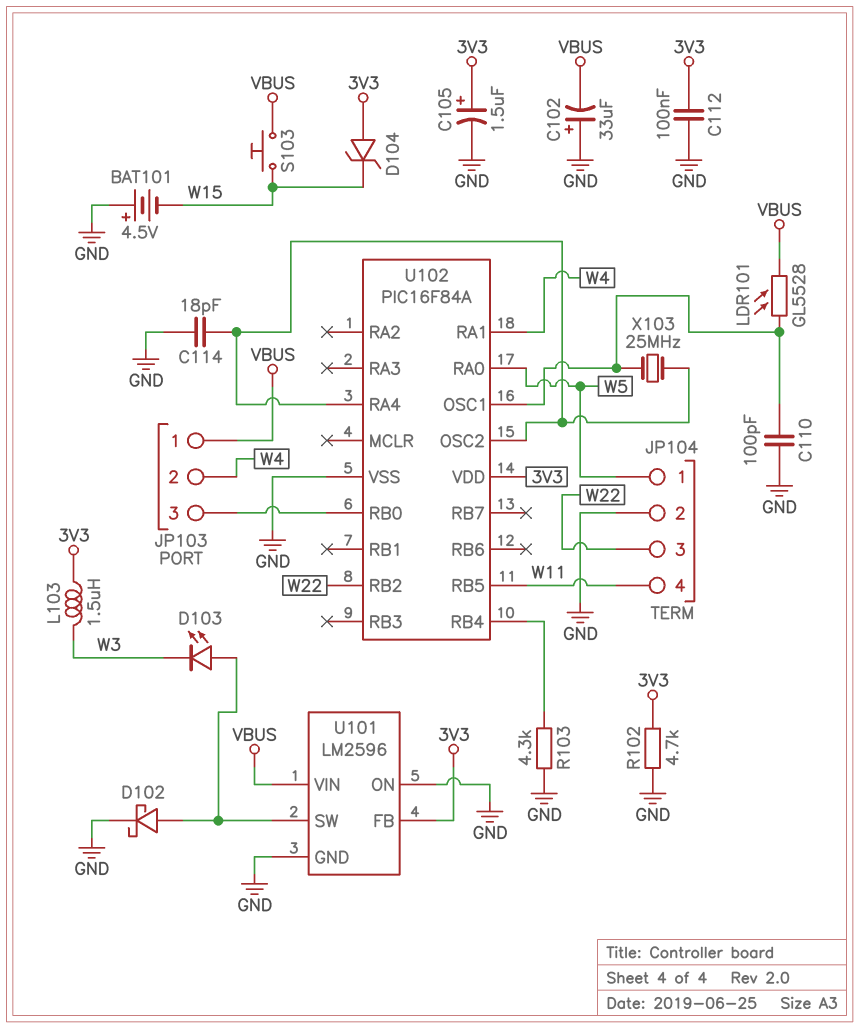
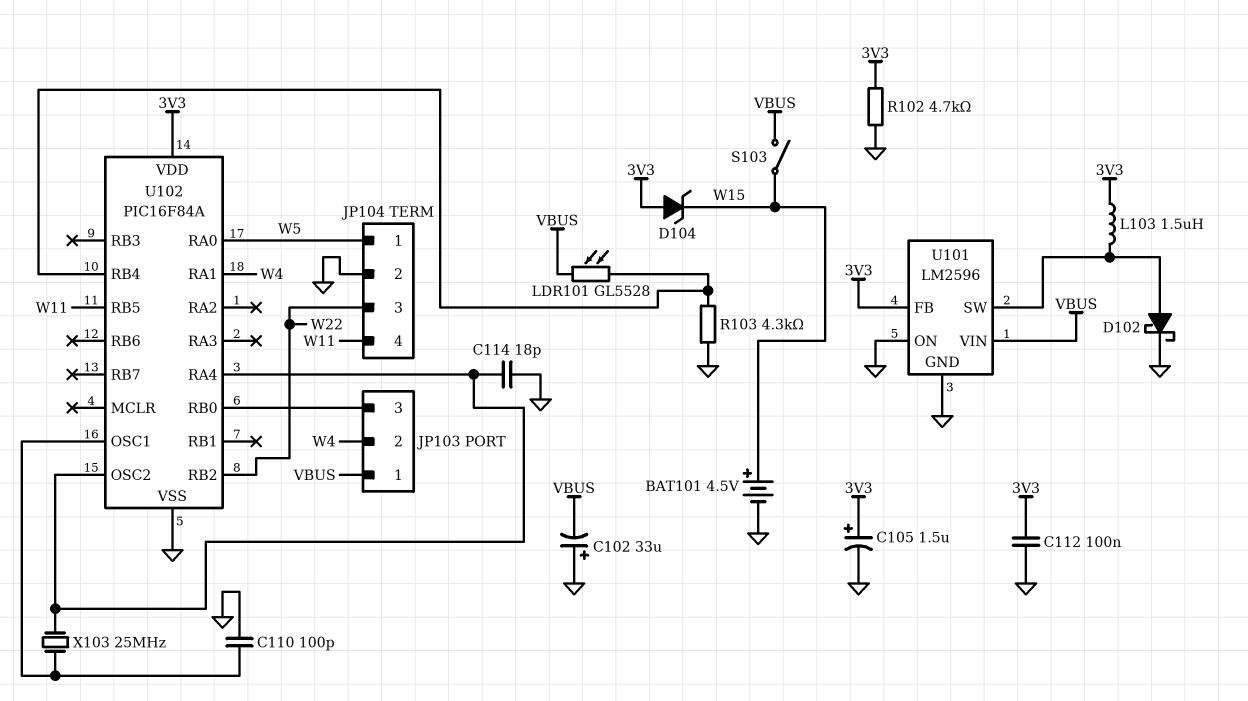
BAT101: 4.5V (plus GND, minus W15) -> 4.5V (plus W15, minus GND)
D103: LED (A U101/SW, K W3) -> none
L103: 1.5uH (3V3, W3) -> 1.5uH (3V3, U101/SW)
LDR101: GL5528 (U102/OSC1, VBUS) -> GL5528 (U102/RB4, VBUS)
S103: button (VBUS, W15) -> switch (VBUS, W15)

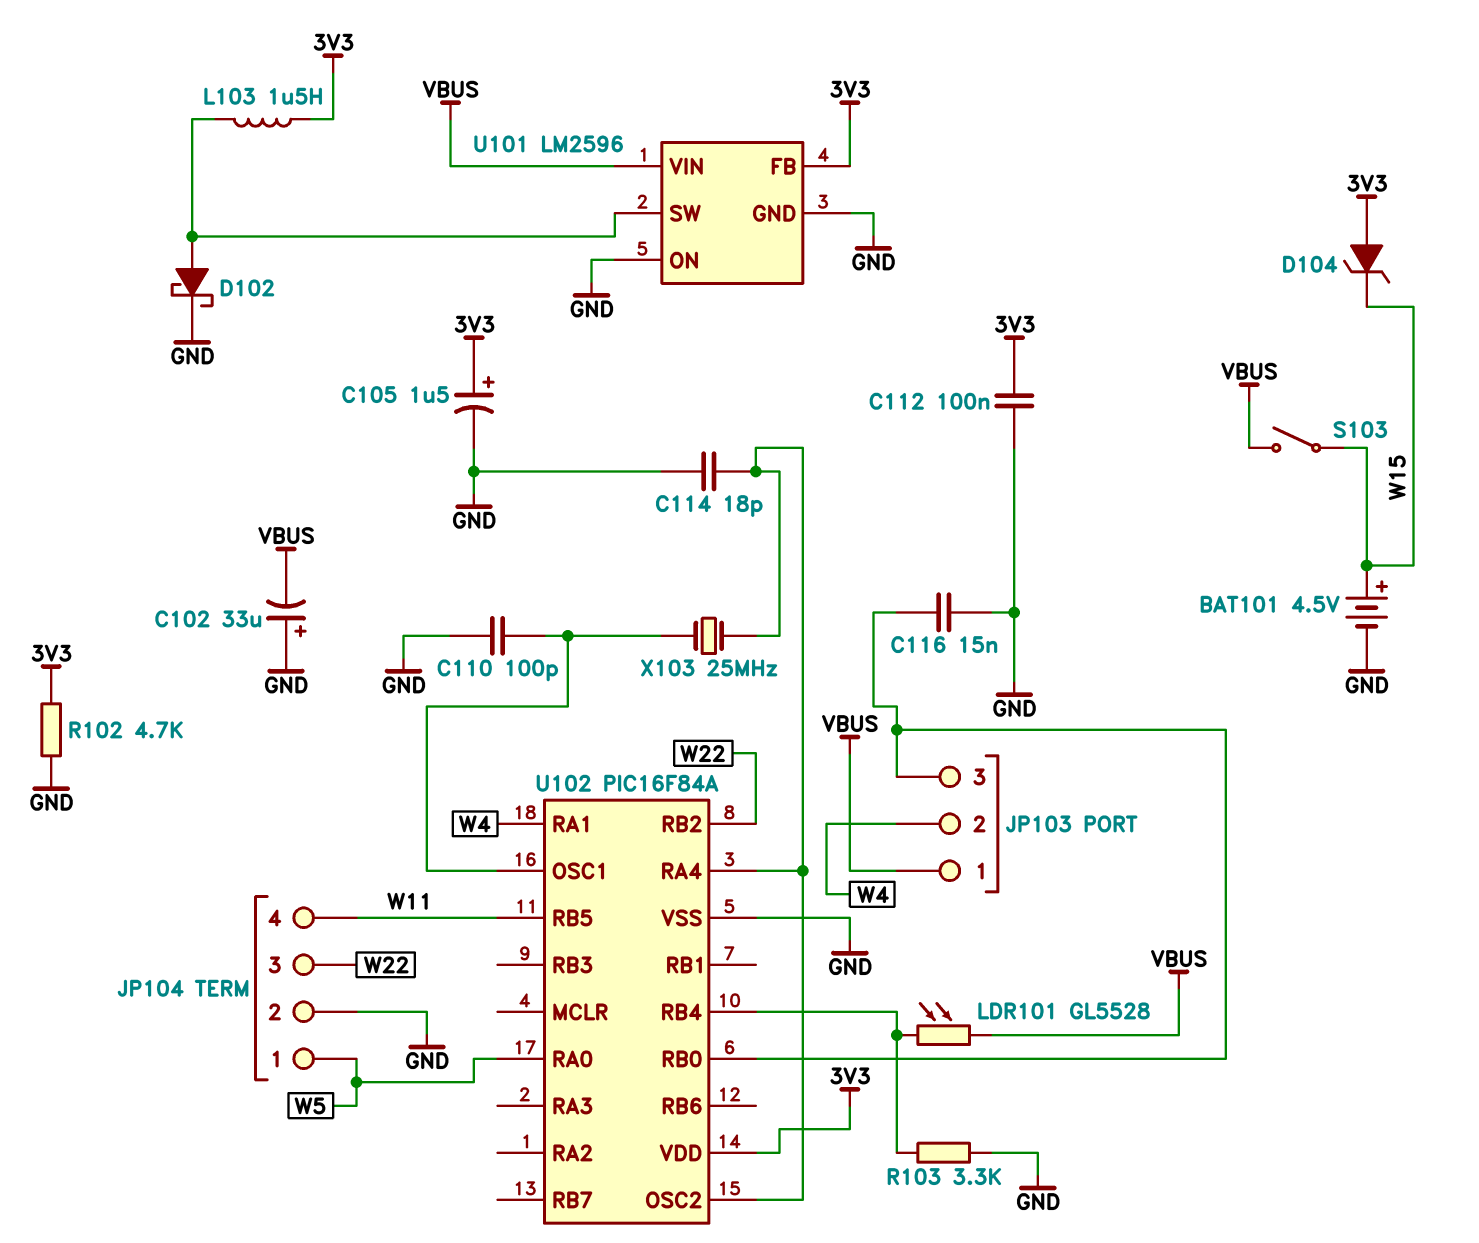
C116: none -> 15nF (GND, JP103/3)
R103: 4.3k (GND, U102/RB4) -> 3.3k (GND, U102/RB4)

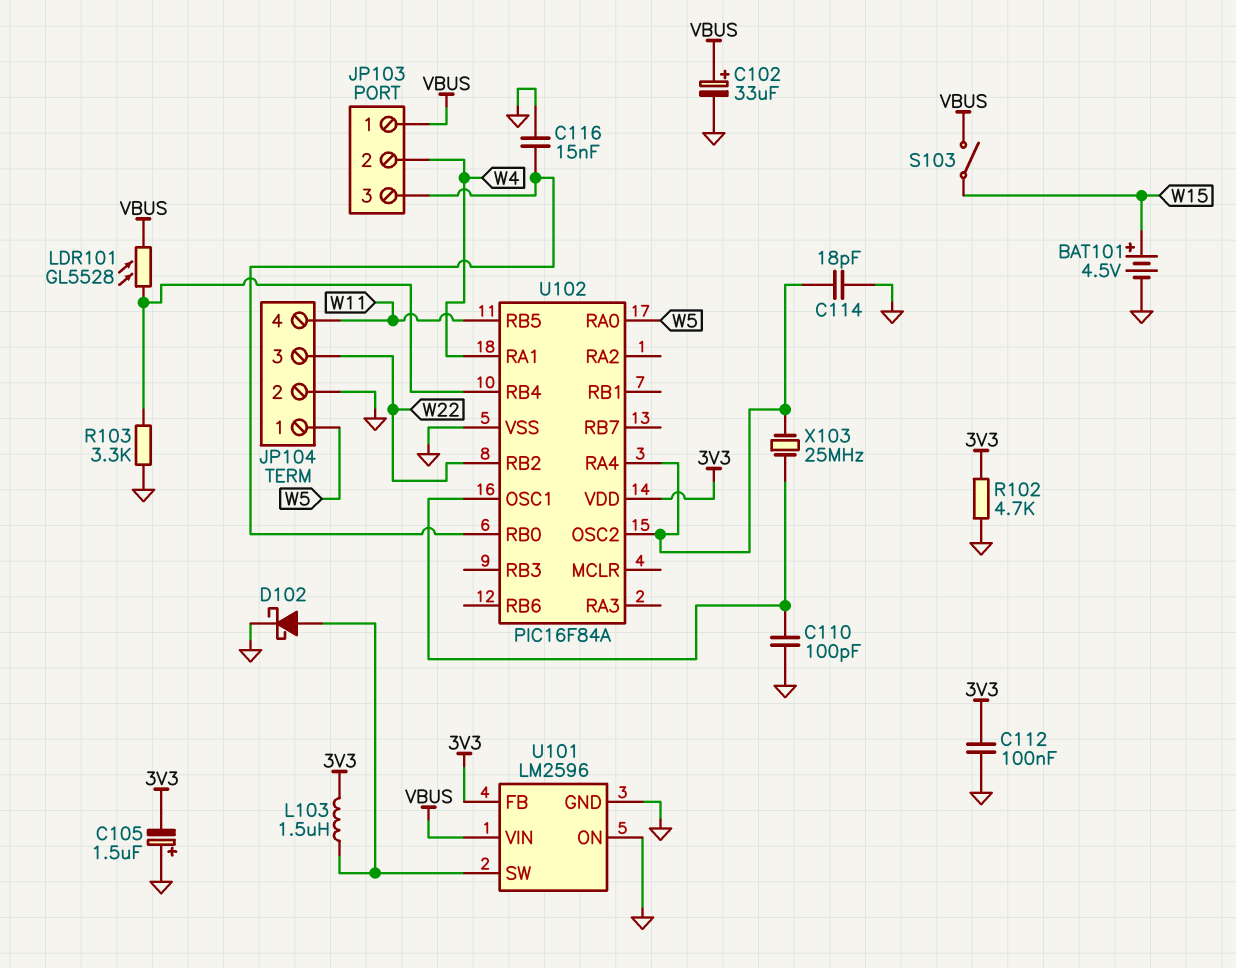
C102: 33uF (plus GND, minus VBUS) -> 33uF (plus VBUS, minus GND)
C105: 1.5uF (plus 3V3, minus GND) -> 1.5uF (plus GND, minus 3V3)
D104: zener (A 3V3, K W15) -> none

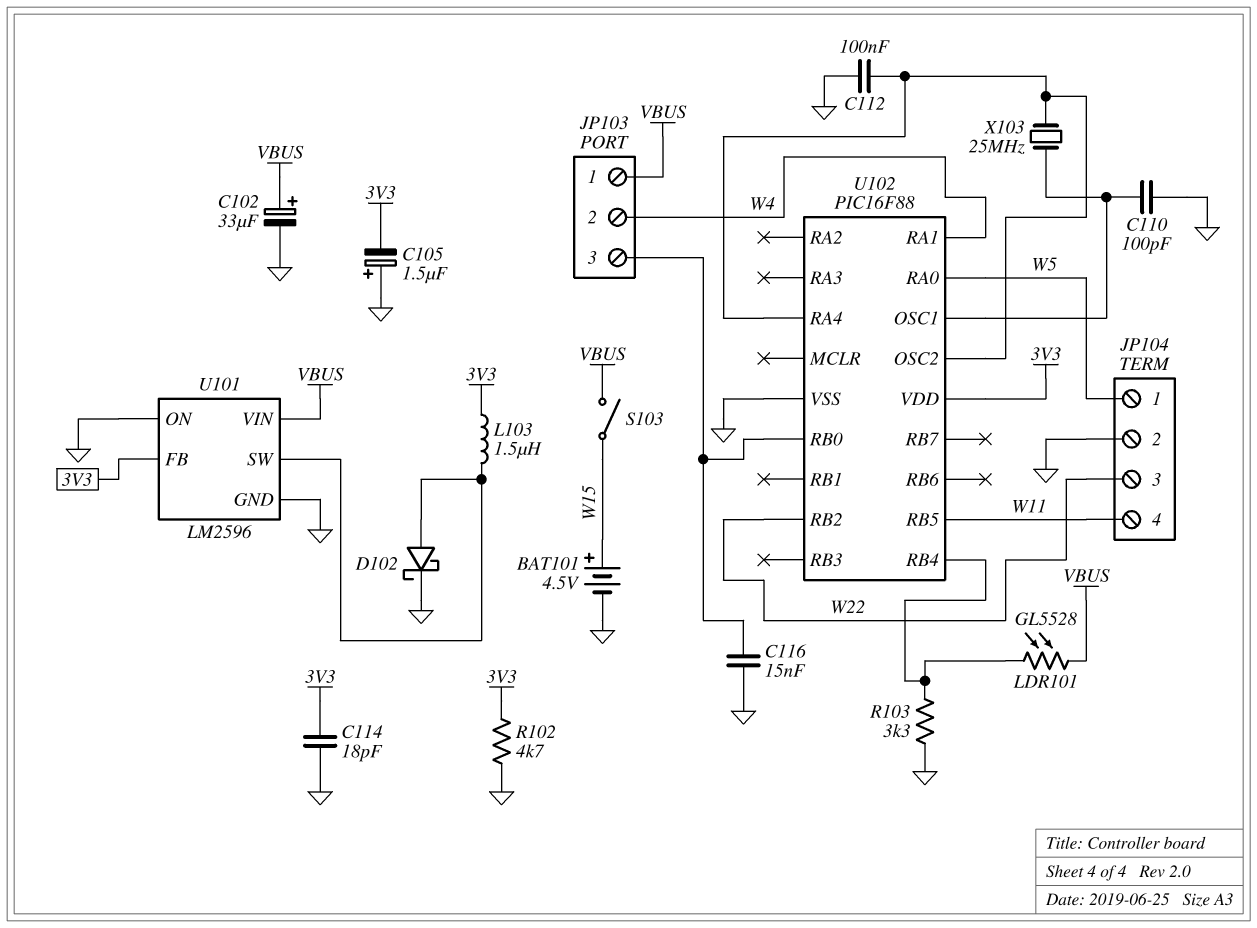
C112: 100nF (3V3, GND) -> 100nF (GND, U102/OSC2)
C114: 18pF (GND, U102/OSC2) -> 18pF (3V3, GND)
U102: PIC16F84A -> PIC16F88

